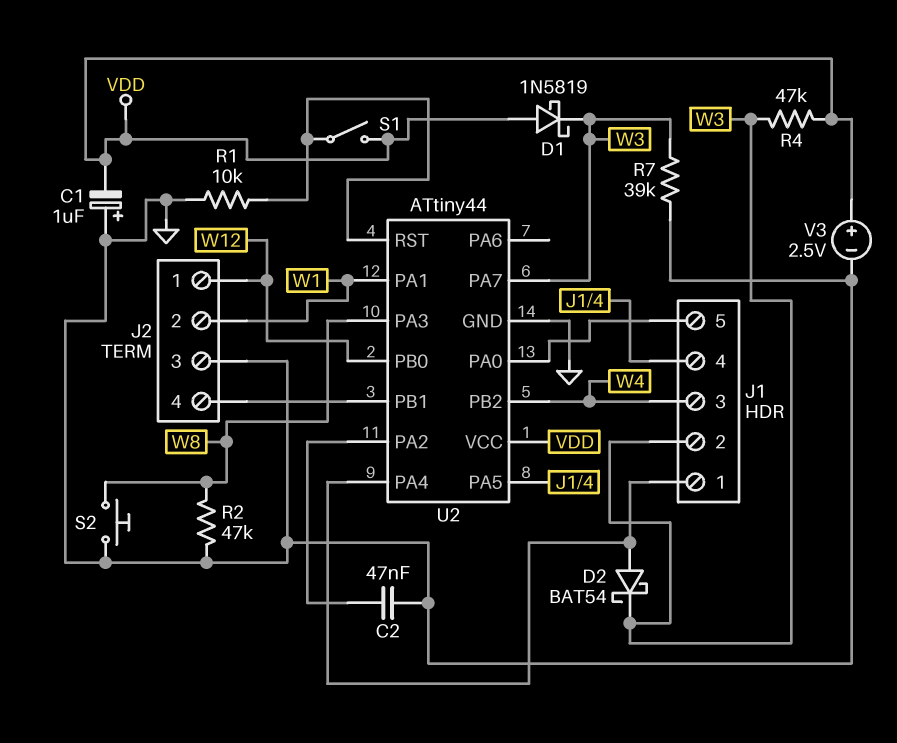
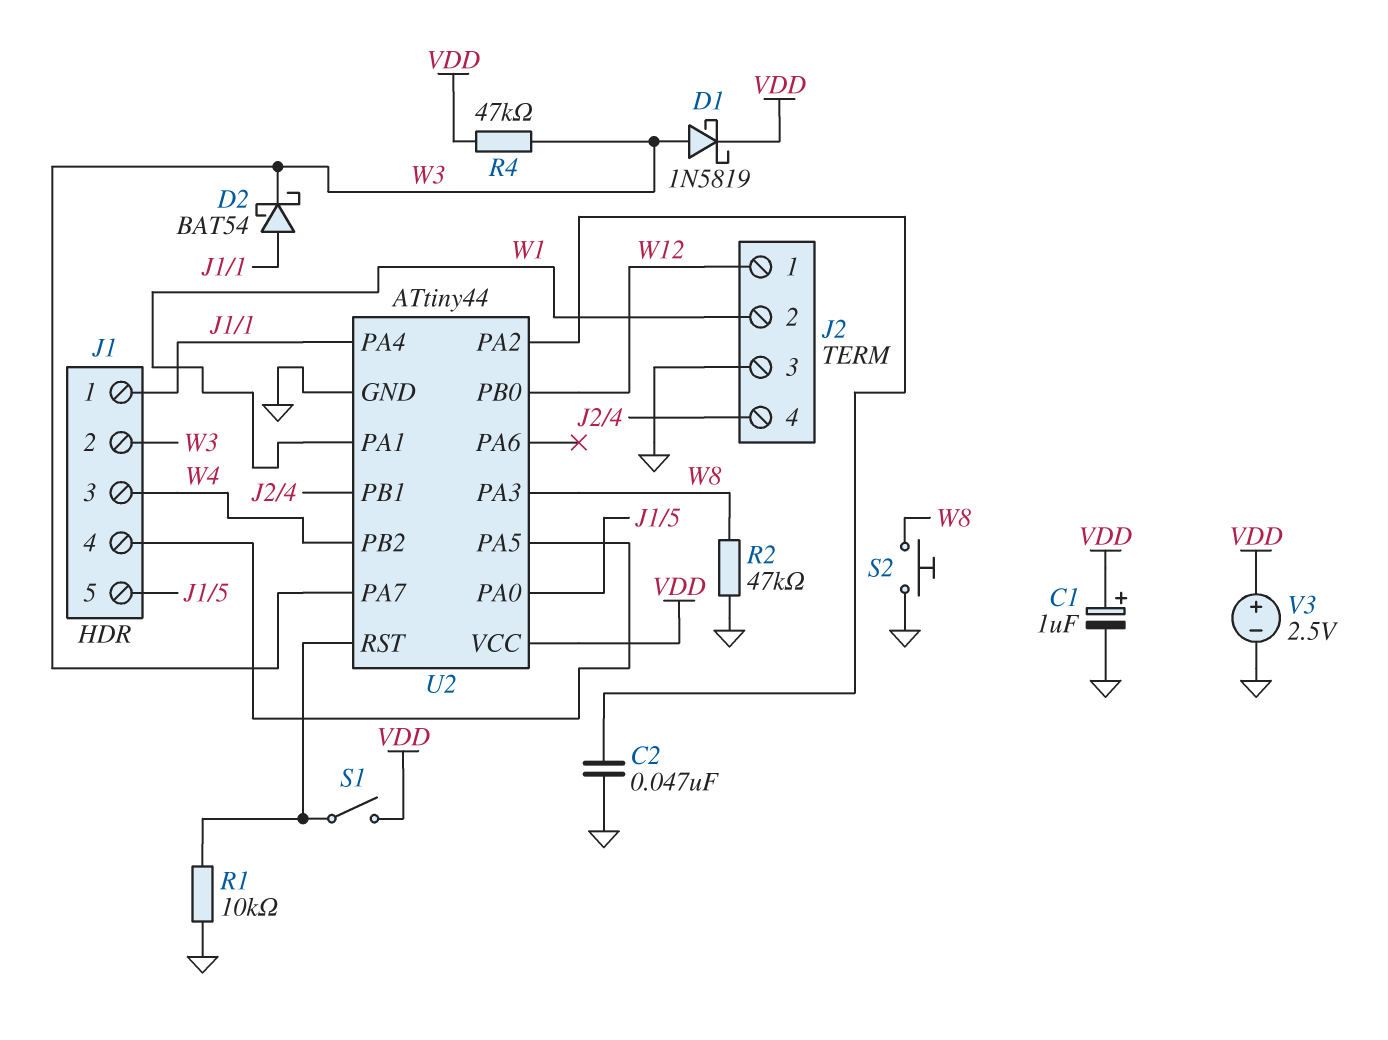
C1: 1uF (plus GND, minus VDD) -> 1uF (plus VDD, minus GND)
D1: schottky 1N5819 (A VDD, K W3) -> schottky 1N5819 (A W3, K VDD)
R7: 39k (GND, W3) -> none

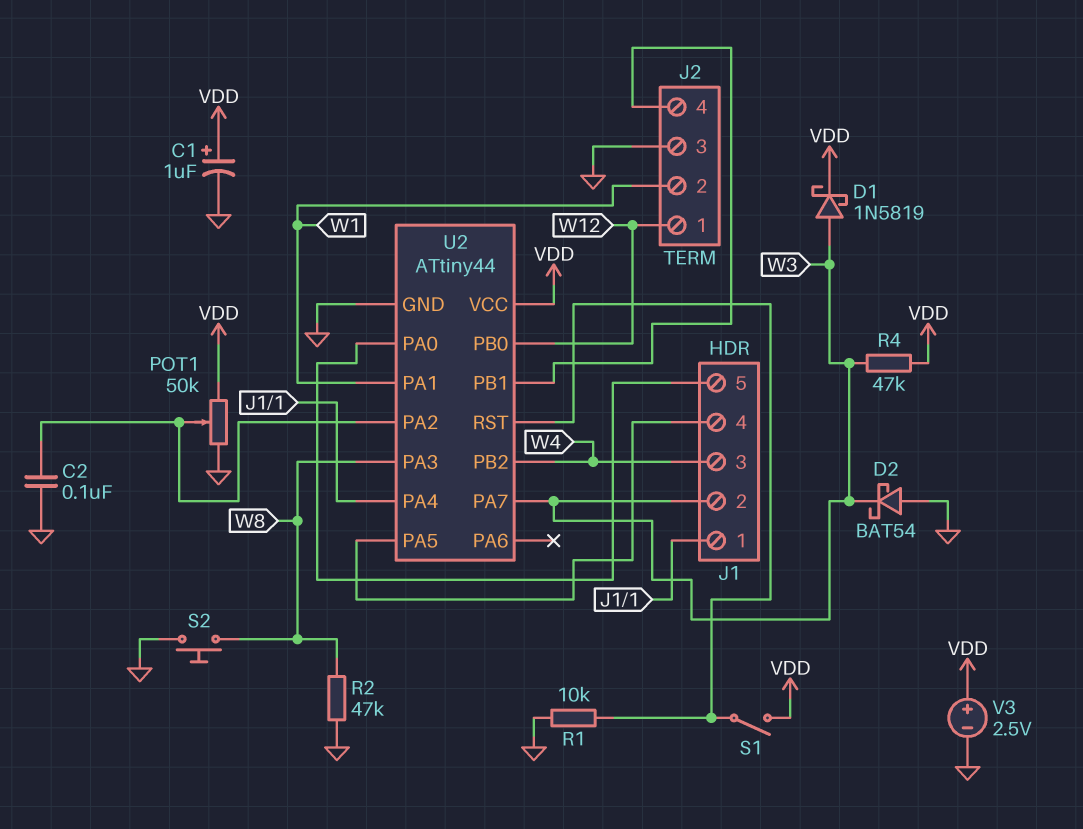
C2: 47nF (GND, U2/PA2) -> 100nF (GND, U2/PA2)
D2: schottky BAT54 (A J1/1, K W3) -> schottky BAT54 (A GND, K W3)
POT1: none -> 50k (GND, VDD, wiper U2/PA2)

